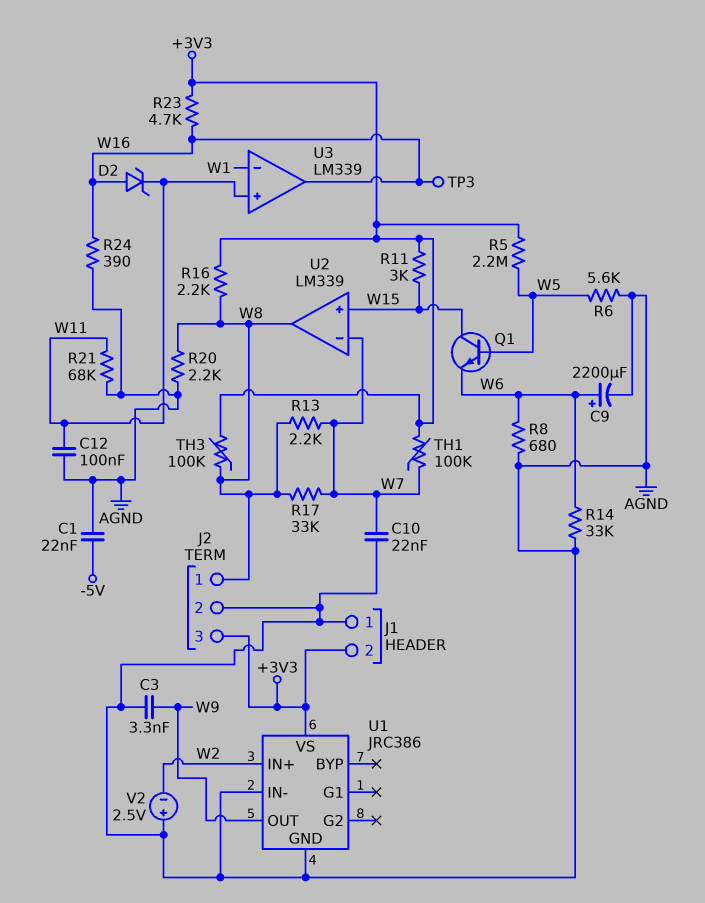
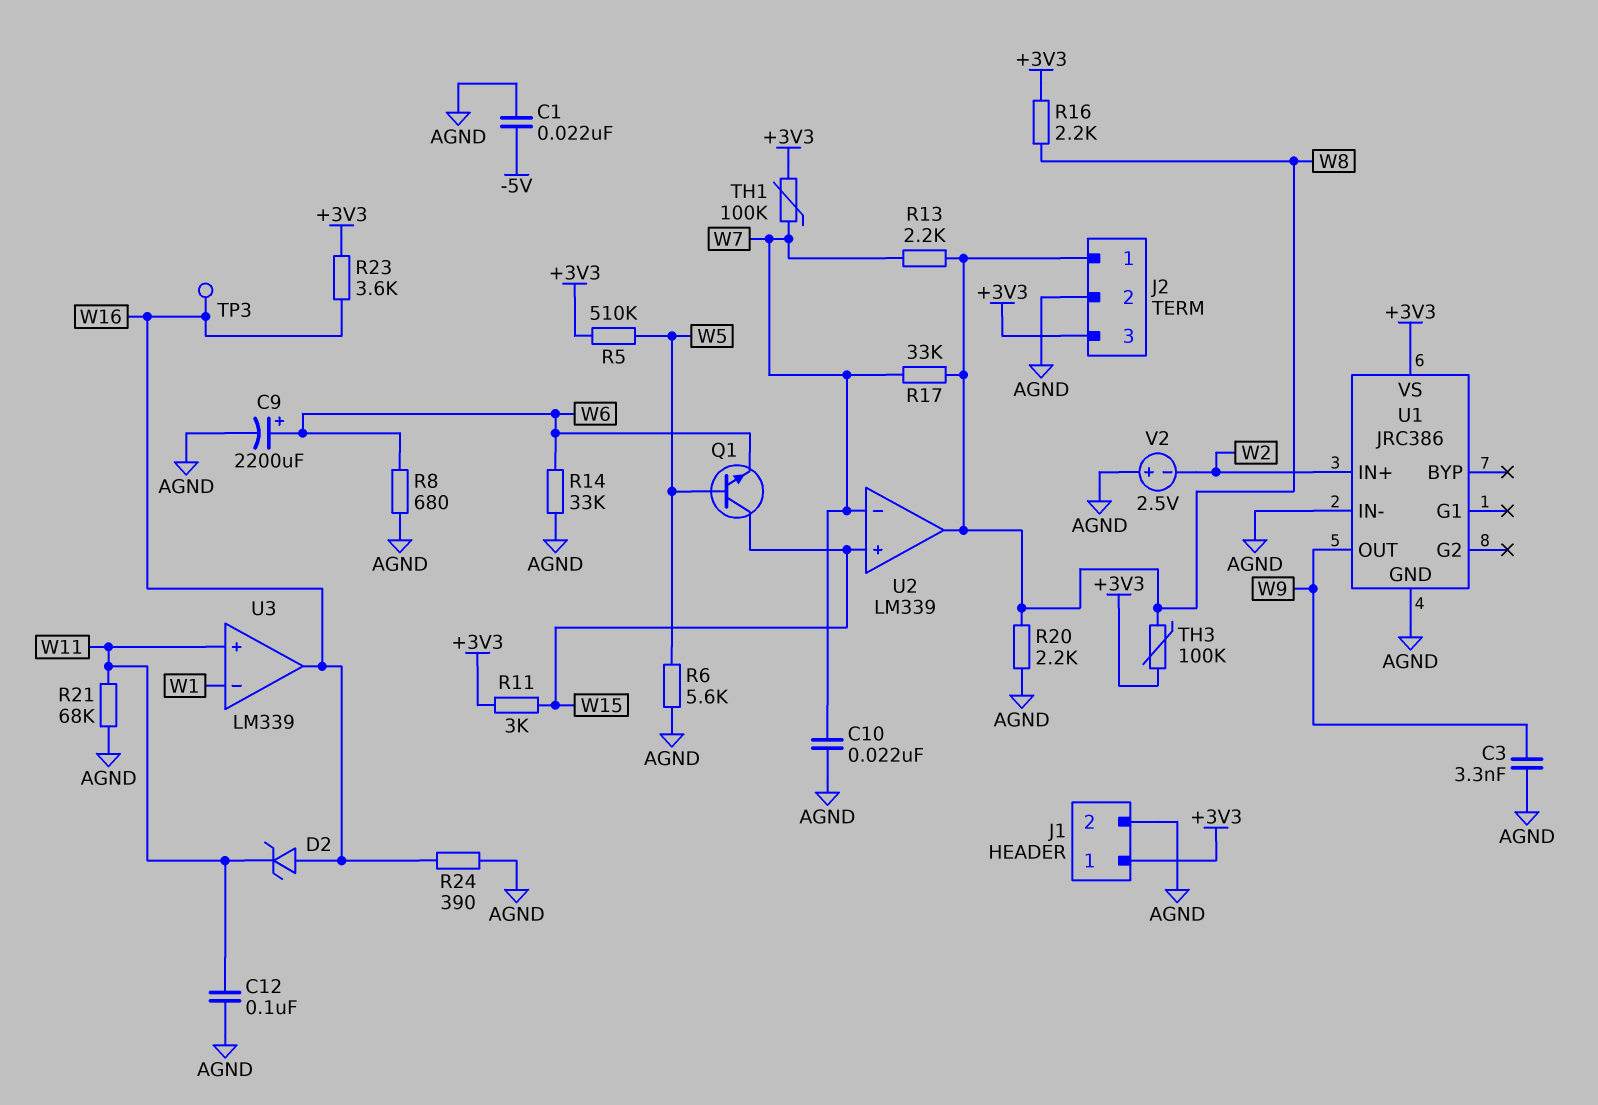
J1 pin 1: AGND -> +3V3
J1 pin 2: +3V3 -> AGND
R5: 2.2M (+3V3, W5) -> 510k (+3V3, W5)
R23: 4.7k (+3V3, W16) -> 3.6k (+3V3, W16)

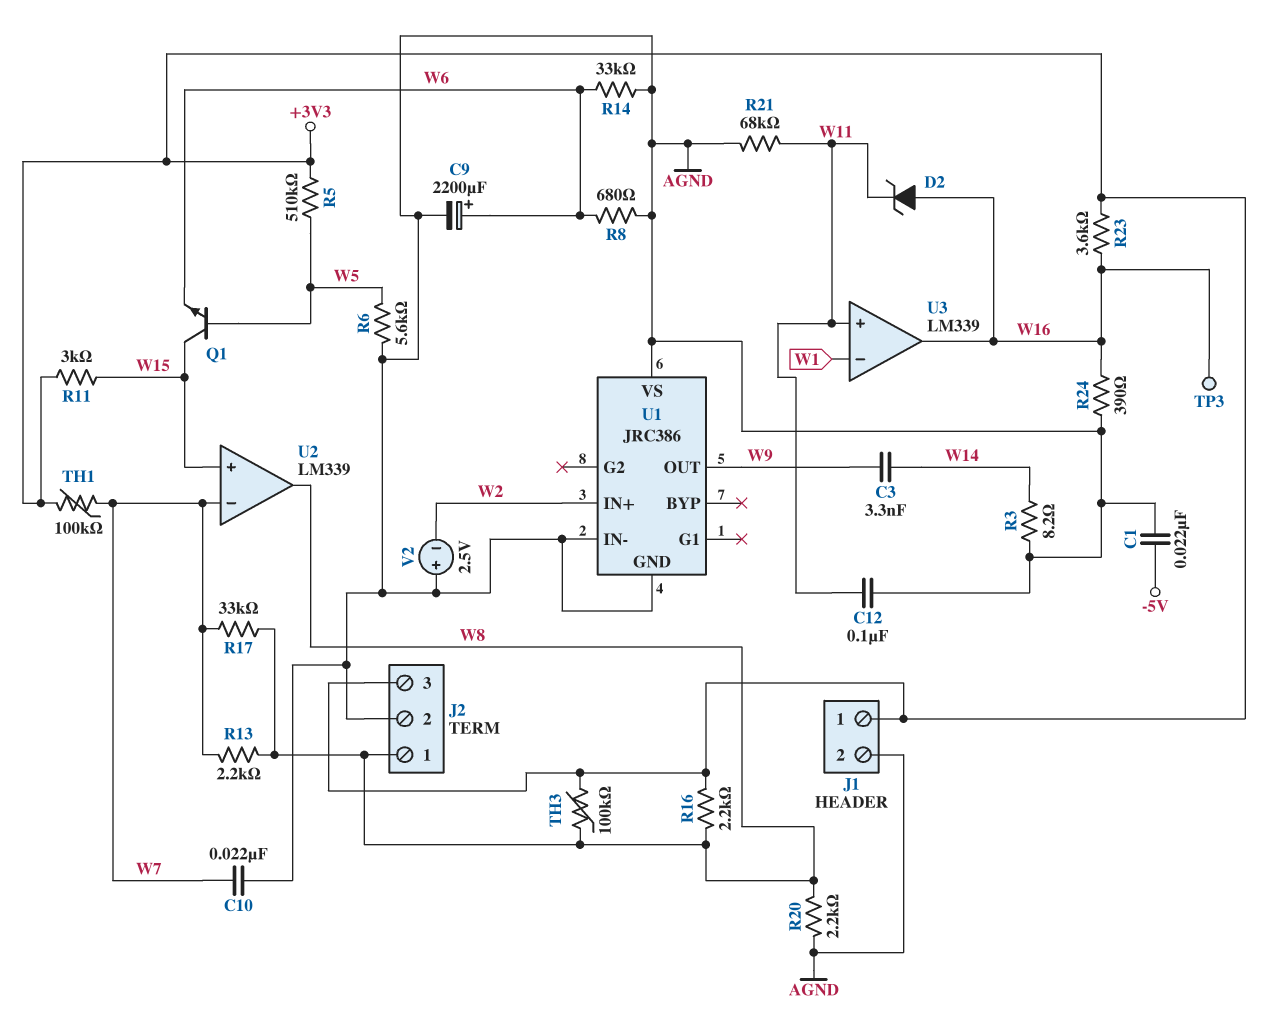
C3: 3.3nF (AGND, W9) -> 3.3nF (W9, W14)
R3: none -> 8.2 (AGND, W14)
U1 pin VS: +3V3 -> AGND

